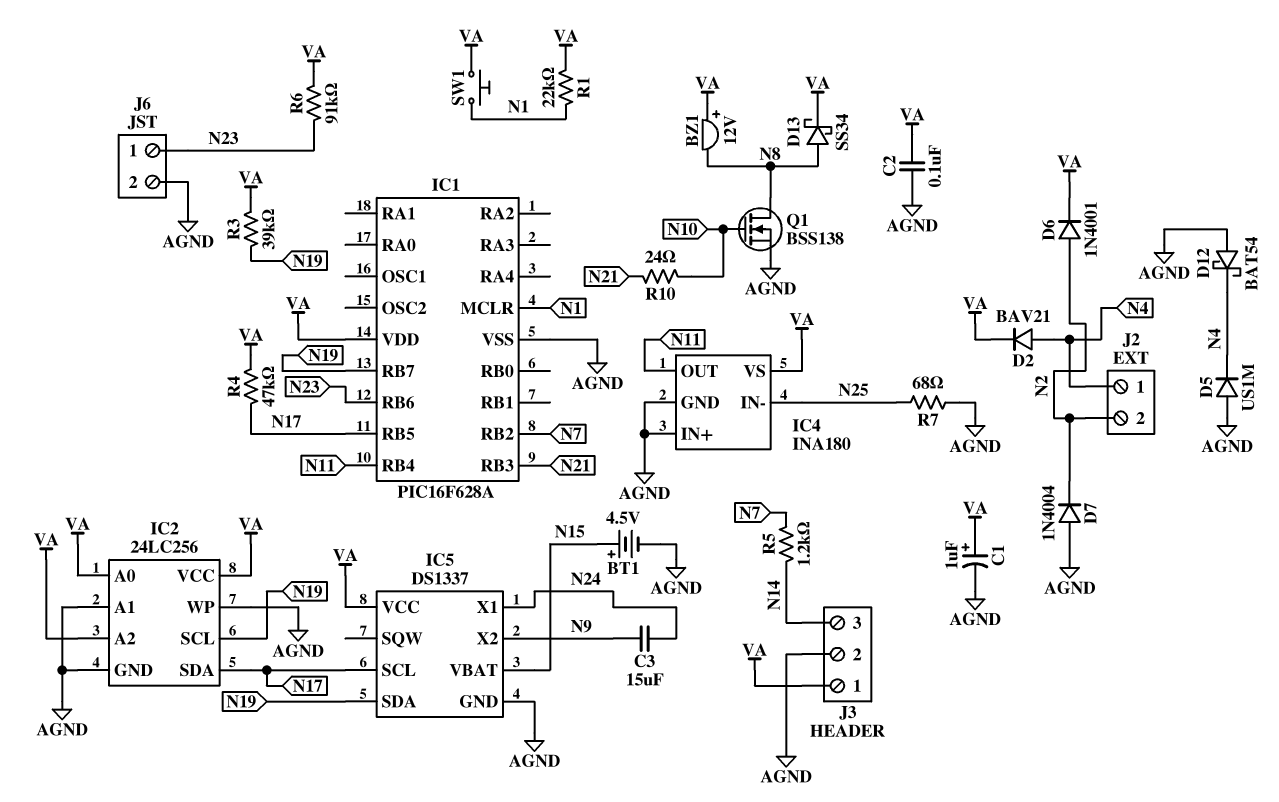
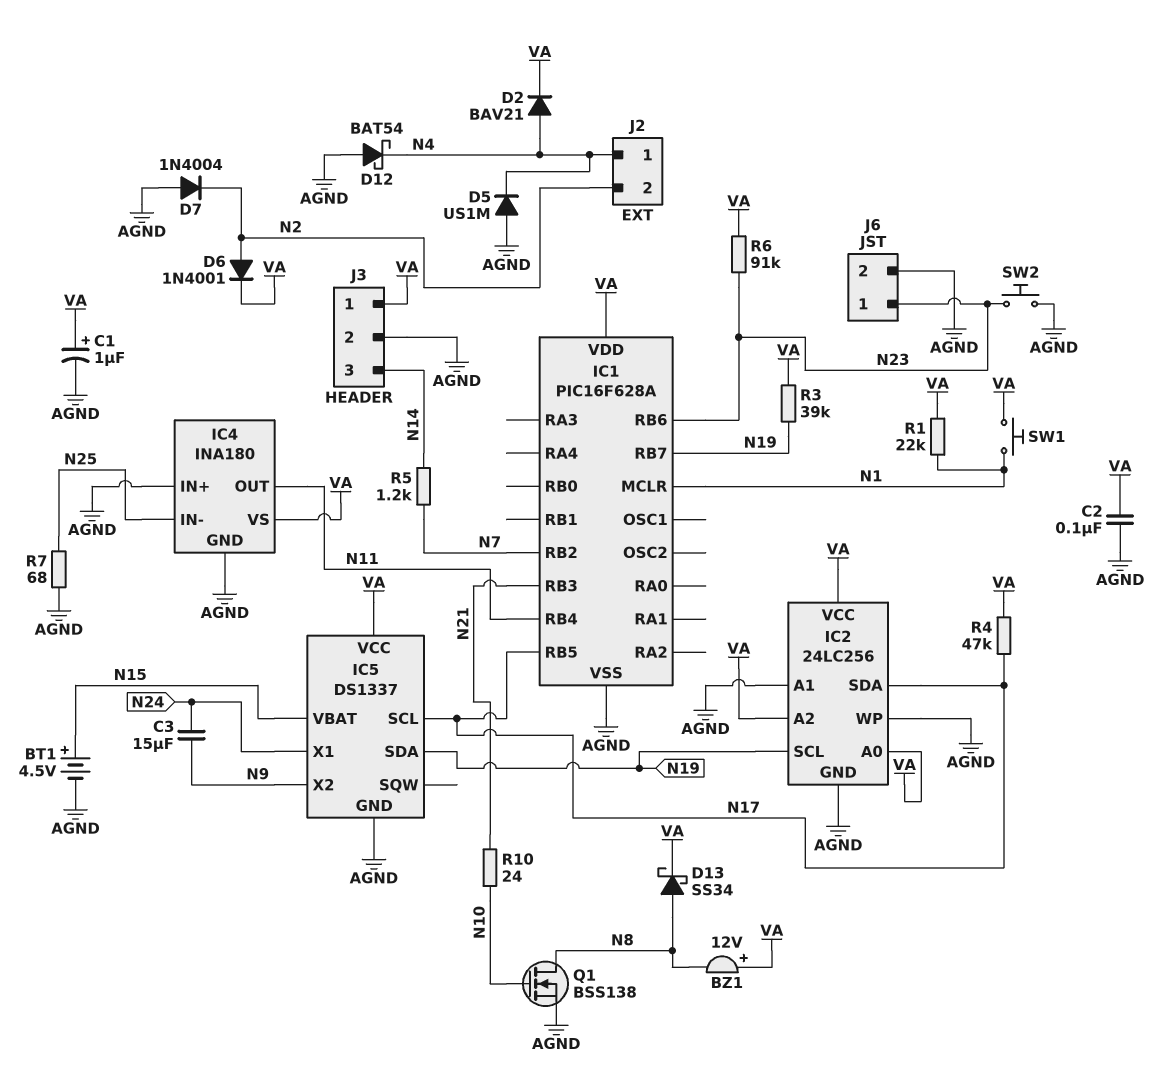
SW2: none -> button (AGND, N23)

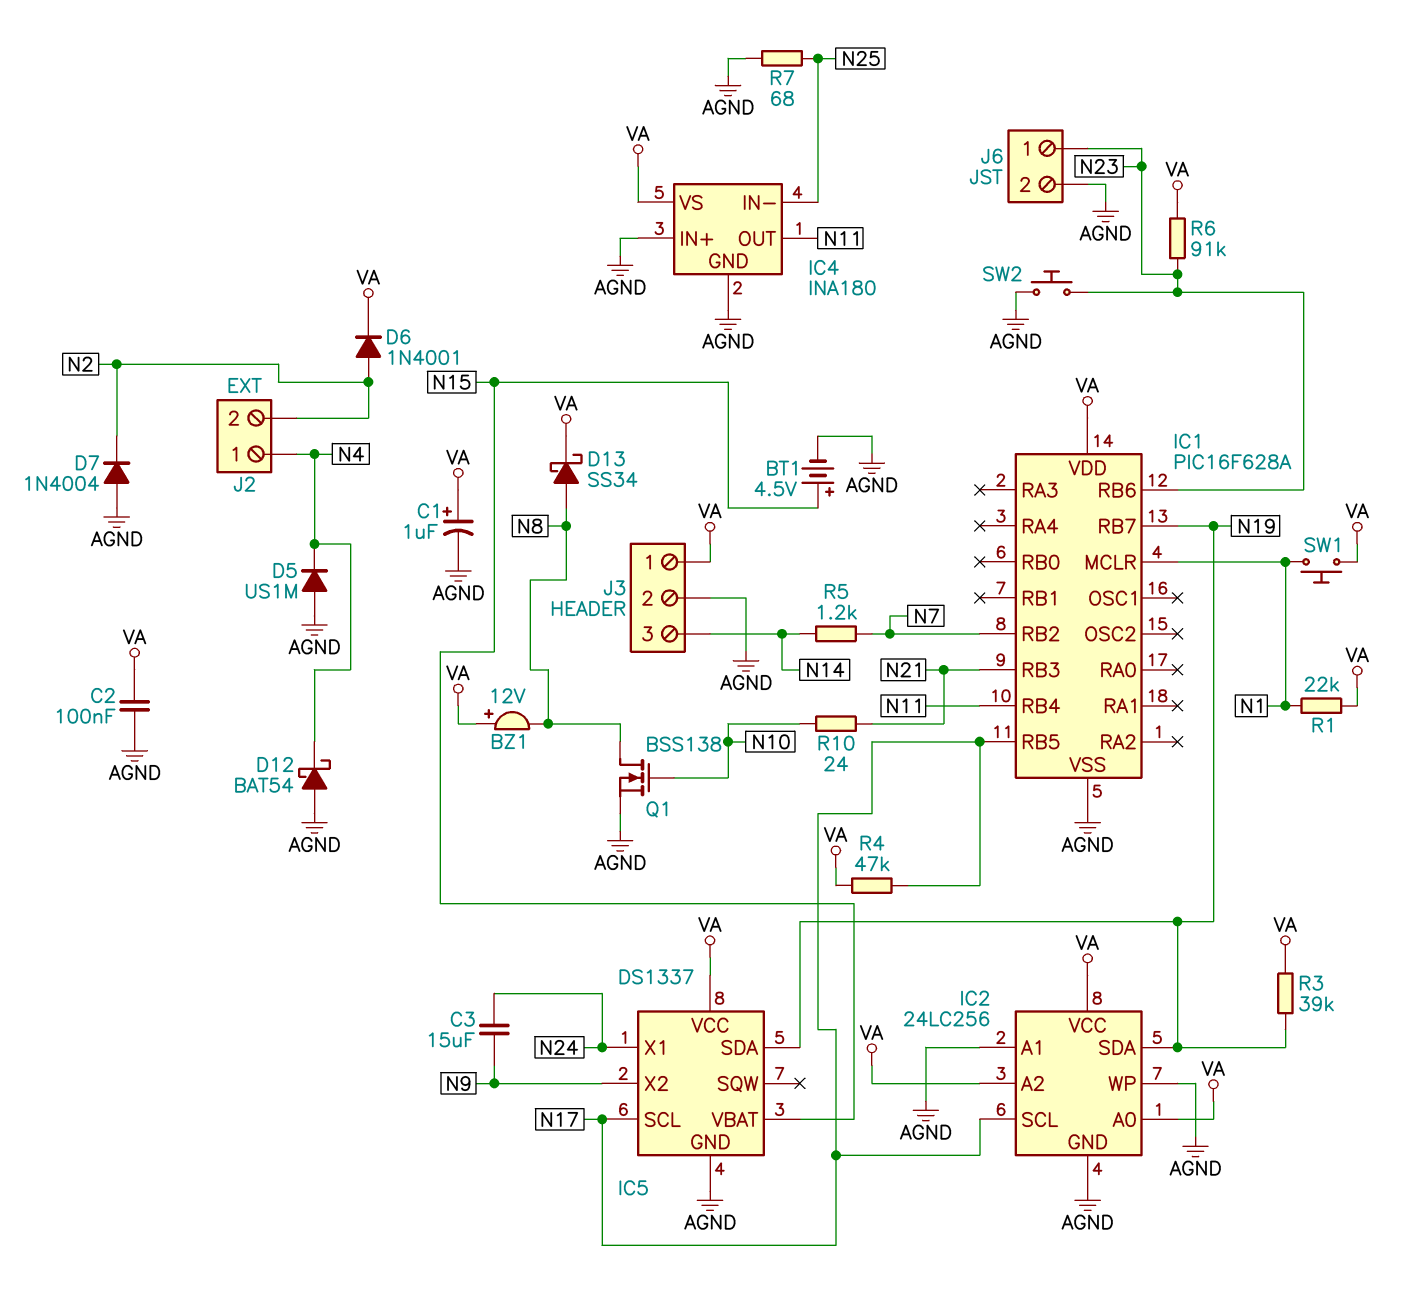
D2: diode BAV21 (A N4, K VA) -> none
IC2 pin SCL: N19 -> N17
IC2 pin SDA: N17 -> N19

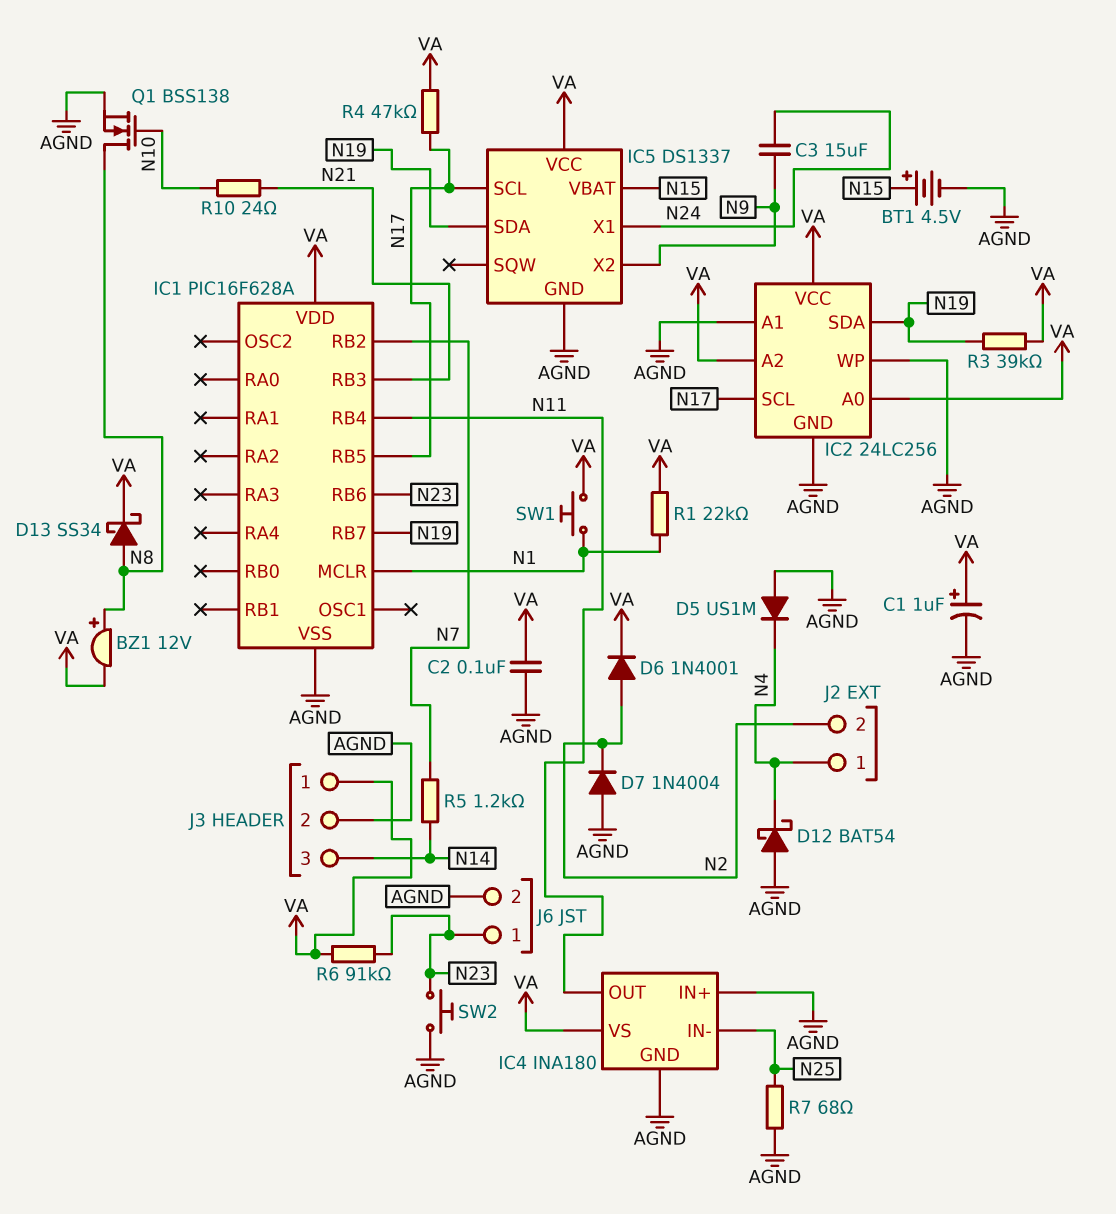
BZ1: buzzer 12V (plus VA, minus N8) -> buzzer 12V (plus N8, minus VA)

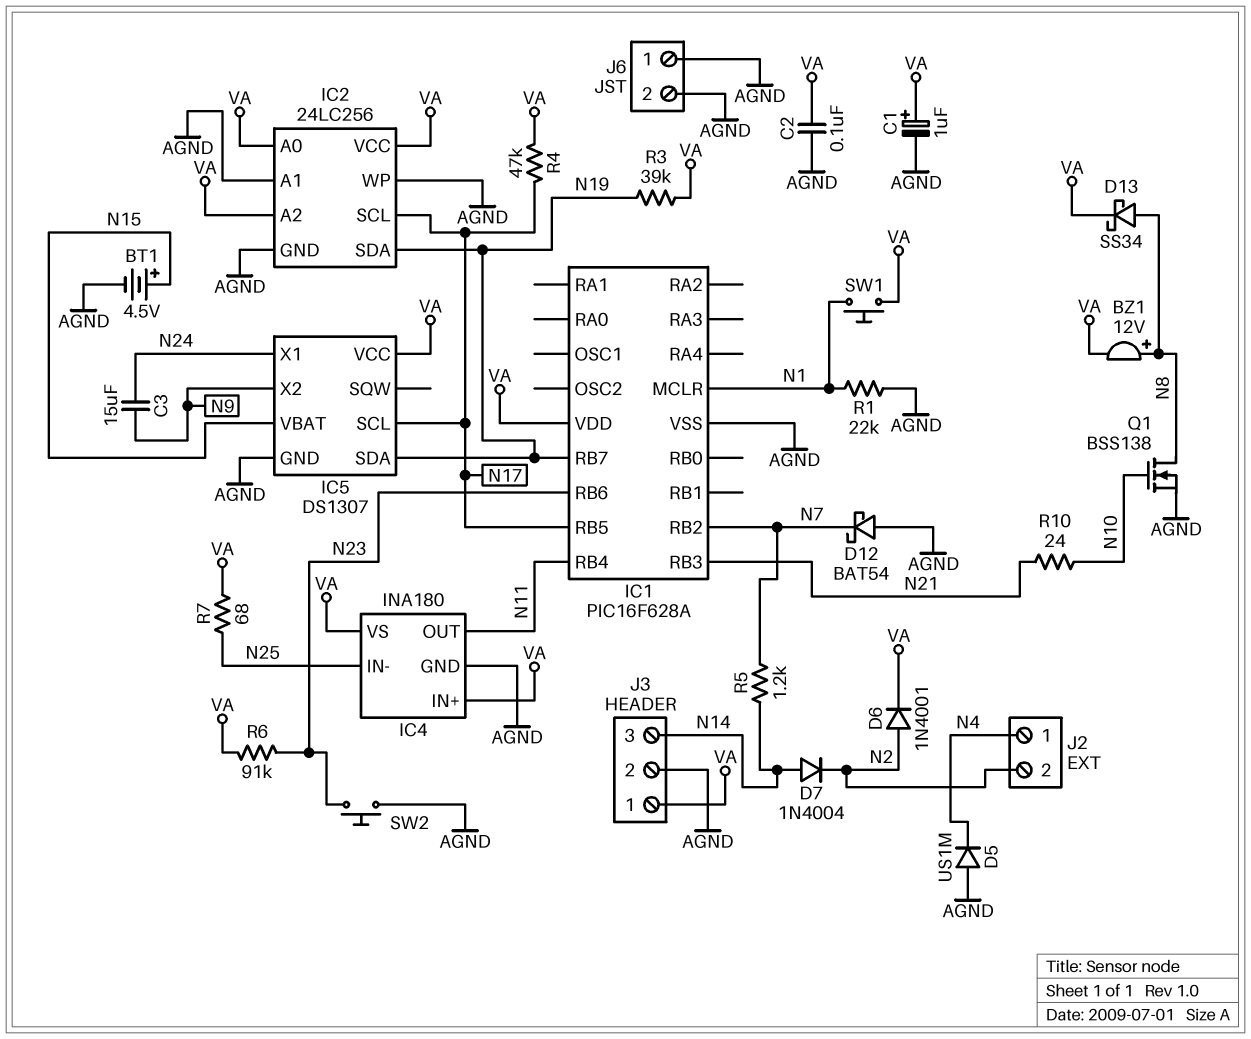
D7: diode 1N4004 (A AGND, K N2) -> diode 1N4004 (A N14, K N2)
D12: schottky BAT54 (A AGND, K N4) -> schottky BAT54 (A AGND, K N7)
IC4 pin IN+: AGND -> VA
IC5: DS1337 -> DS1307
J6 pin 1: N23 -> AGND
R1: 22k (N1, VA) -> 22k (AGND, N1)
R7: 68 (AGND, N25) -> 68 (N25, VA)

